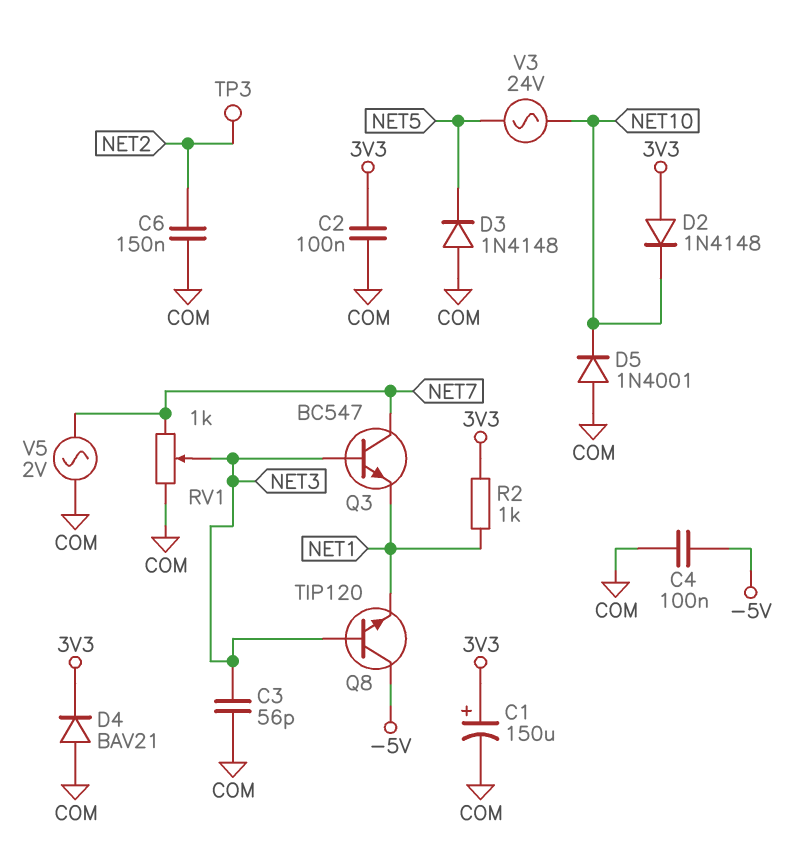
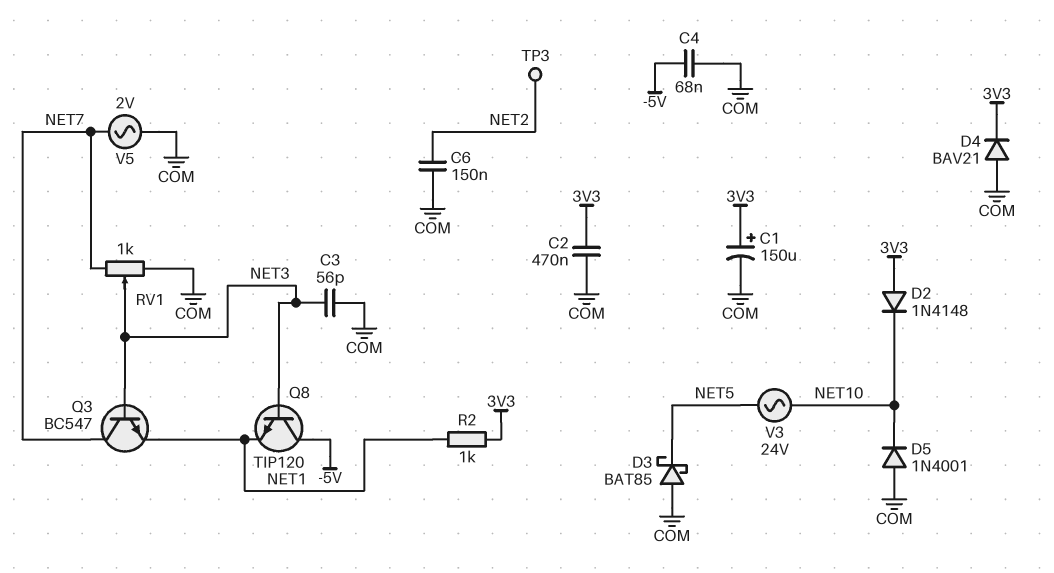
C2: 100nF (3V3, COM) -> 470nF (3V3, COM)
C4: 100nF (-5V, COM) -> 68nF (-5V, COM)
D3: diode 1N4148 (A COM, K NET5) -> schottky BAT85 (A COM, K NET5)

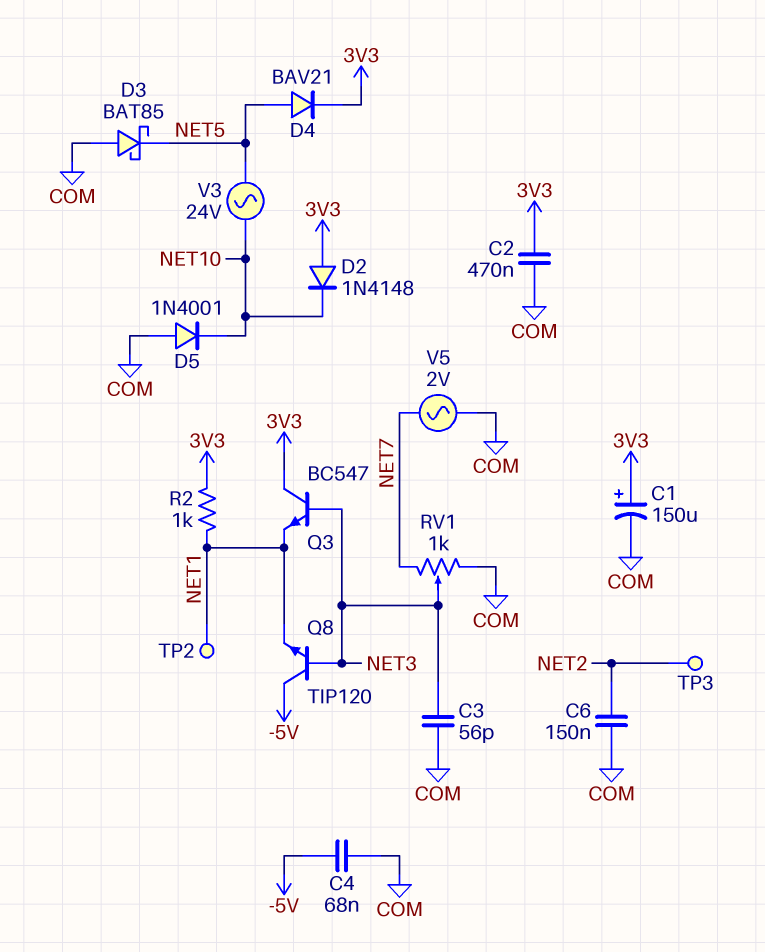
D4: diode BAV21 (A COM, K 3V3) -> diode BAV21 (A NET5, K 3V3)
Q3: NPN BC547 (B NET3, C NET7, E NET1) -> NPN BC547 (B NET3, C 3V3, E NET1)
TP2: none -> test point (NET1)

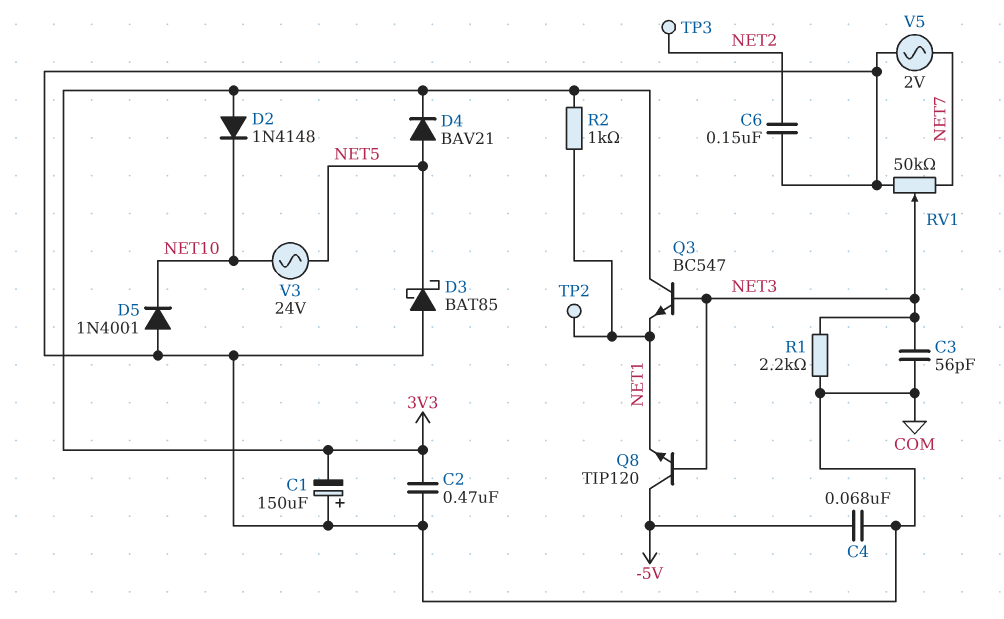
C1: 150uF (plus 3V3, minus COM) -> 150uF (plus COM, minus 3V3)
R1: none -> 2.2k (COM, NET3)
RV1: 1k (COM, NET7, wiper NET3) -> 50k (COM, NET7, wiper NET3)

